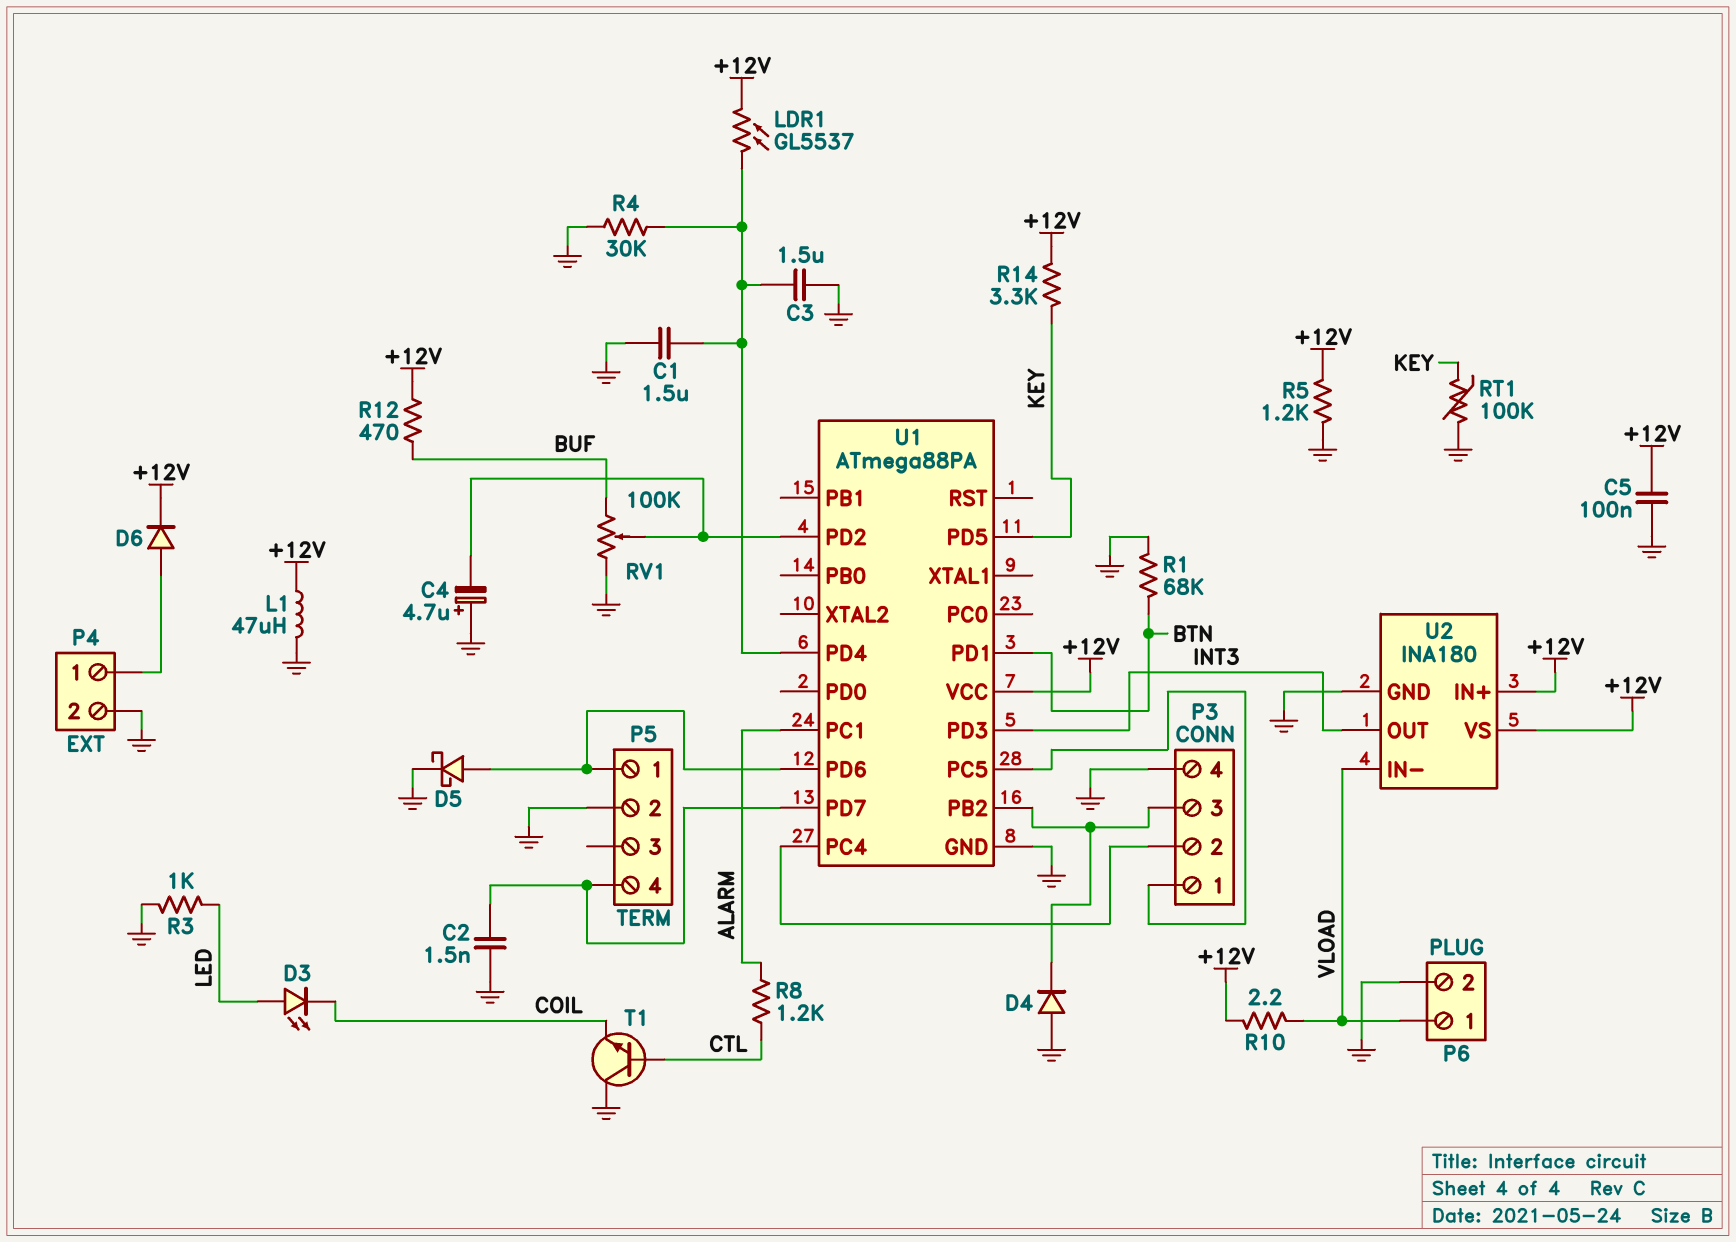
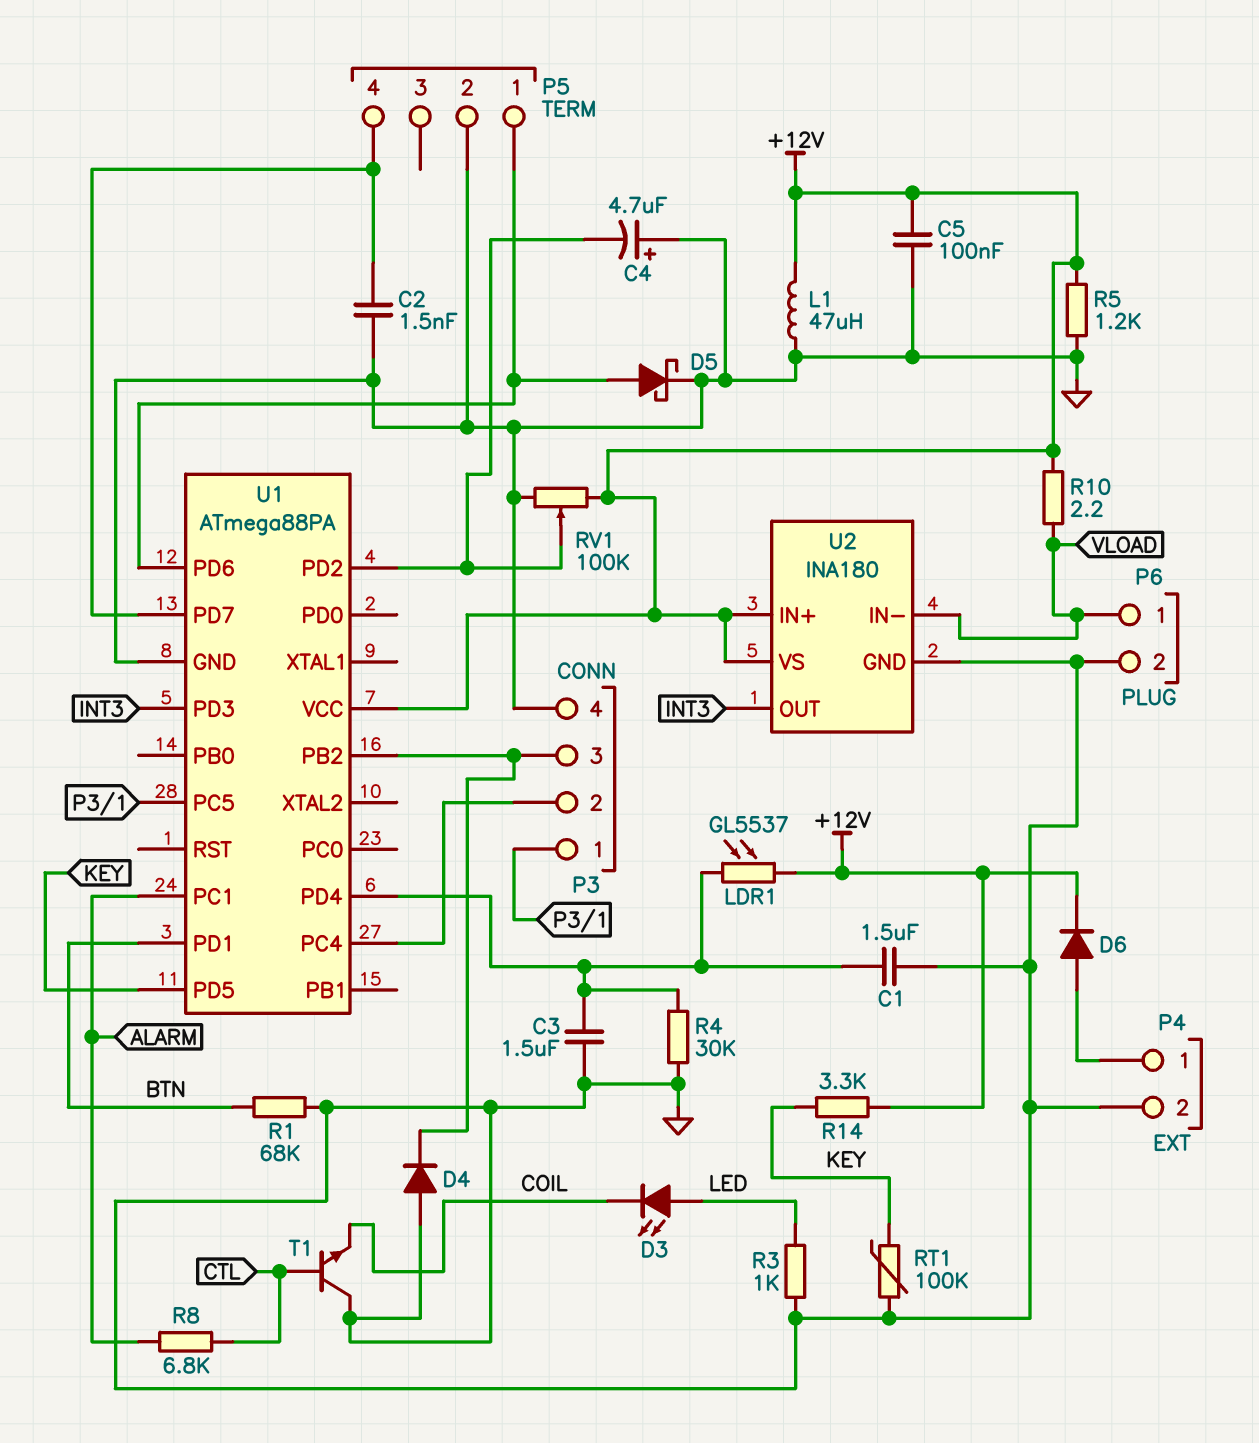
R8: 1.2k (ALARM, CTL) -> 6.8k (ALARM, CTL)
R12: 470 (+12V, BUF) -> none
RV1: 100k (BUF, GND, wiper U1/PD2) -> 100k (+12V, GND, wiper U1/PD2)

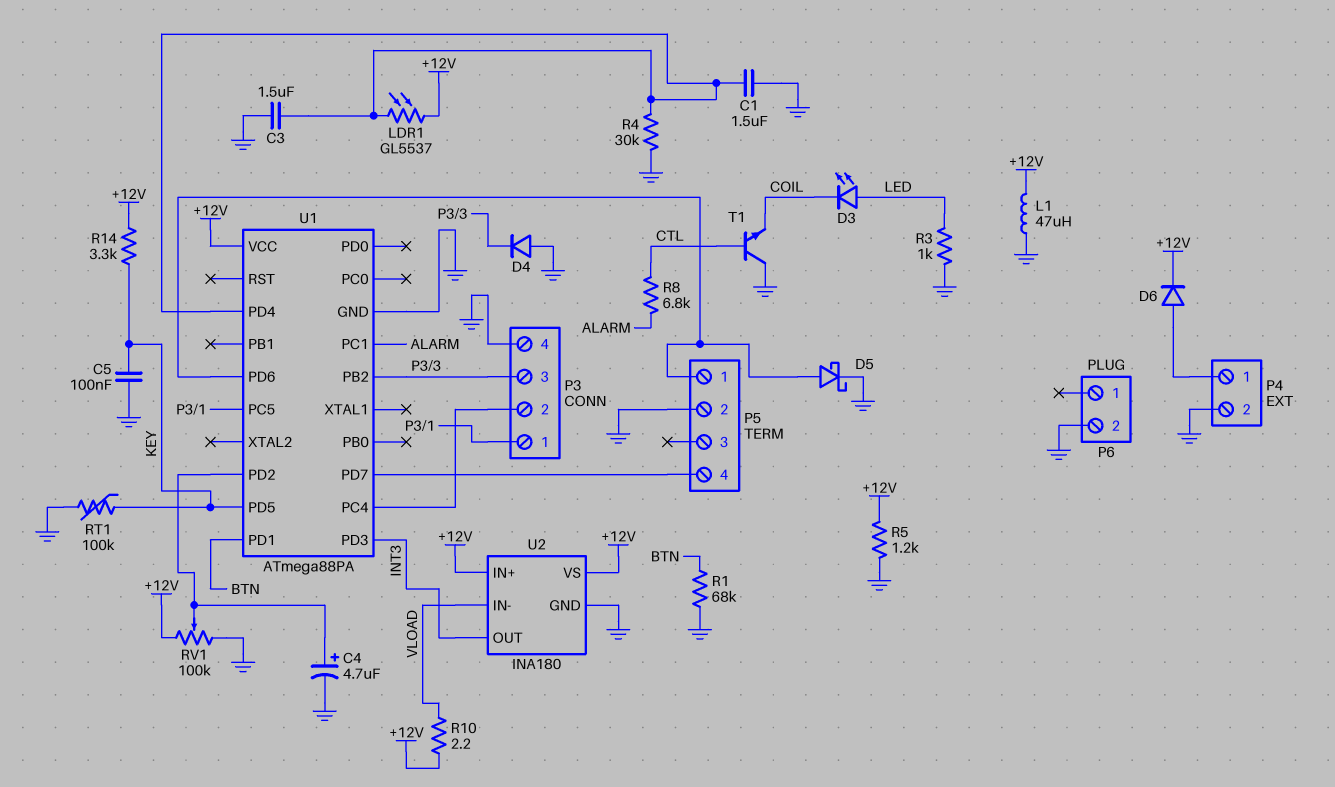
C2: 1.5nF (GND, P5/4) -> none
C4: 4.7uF (plus GND, minus U1/PD2) -> 4.7uF (plus U1/PD2, minus GND)
C5: 100nF (+12V, GND) -> 100nF (GND, KEY)
P6 pin 1: VLOAD -> none

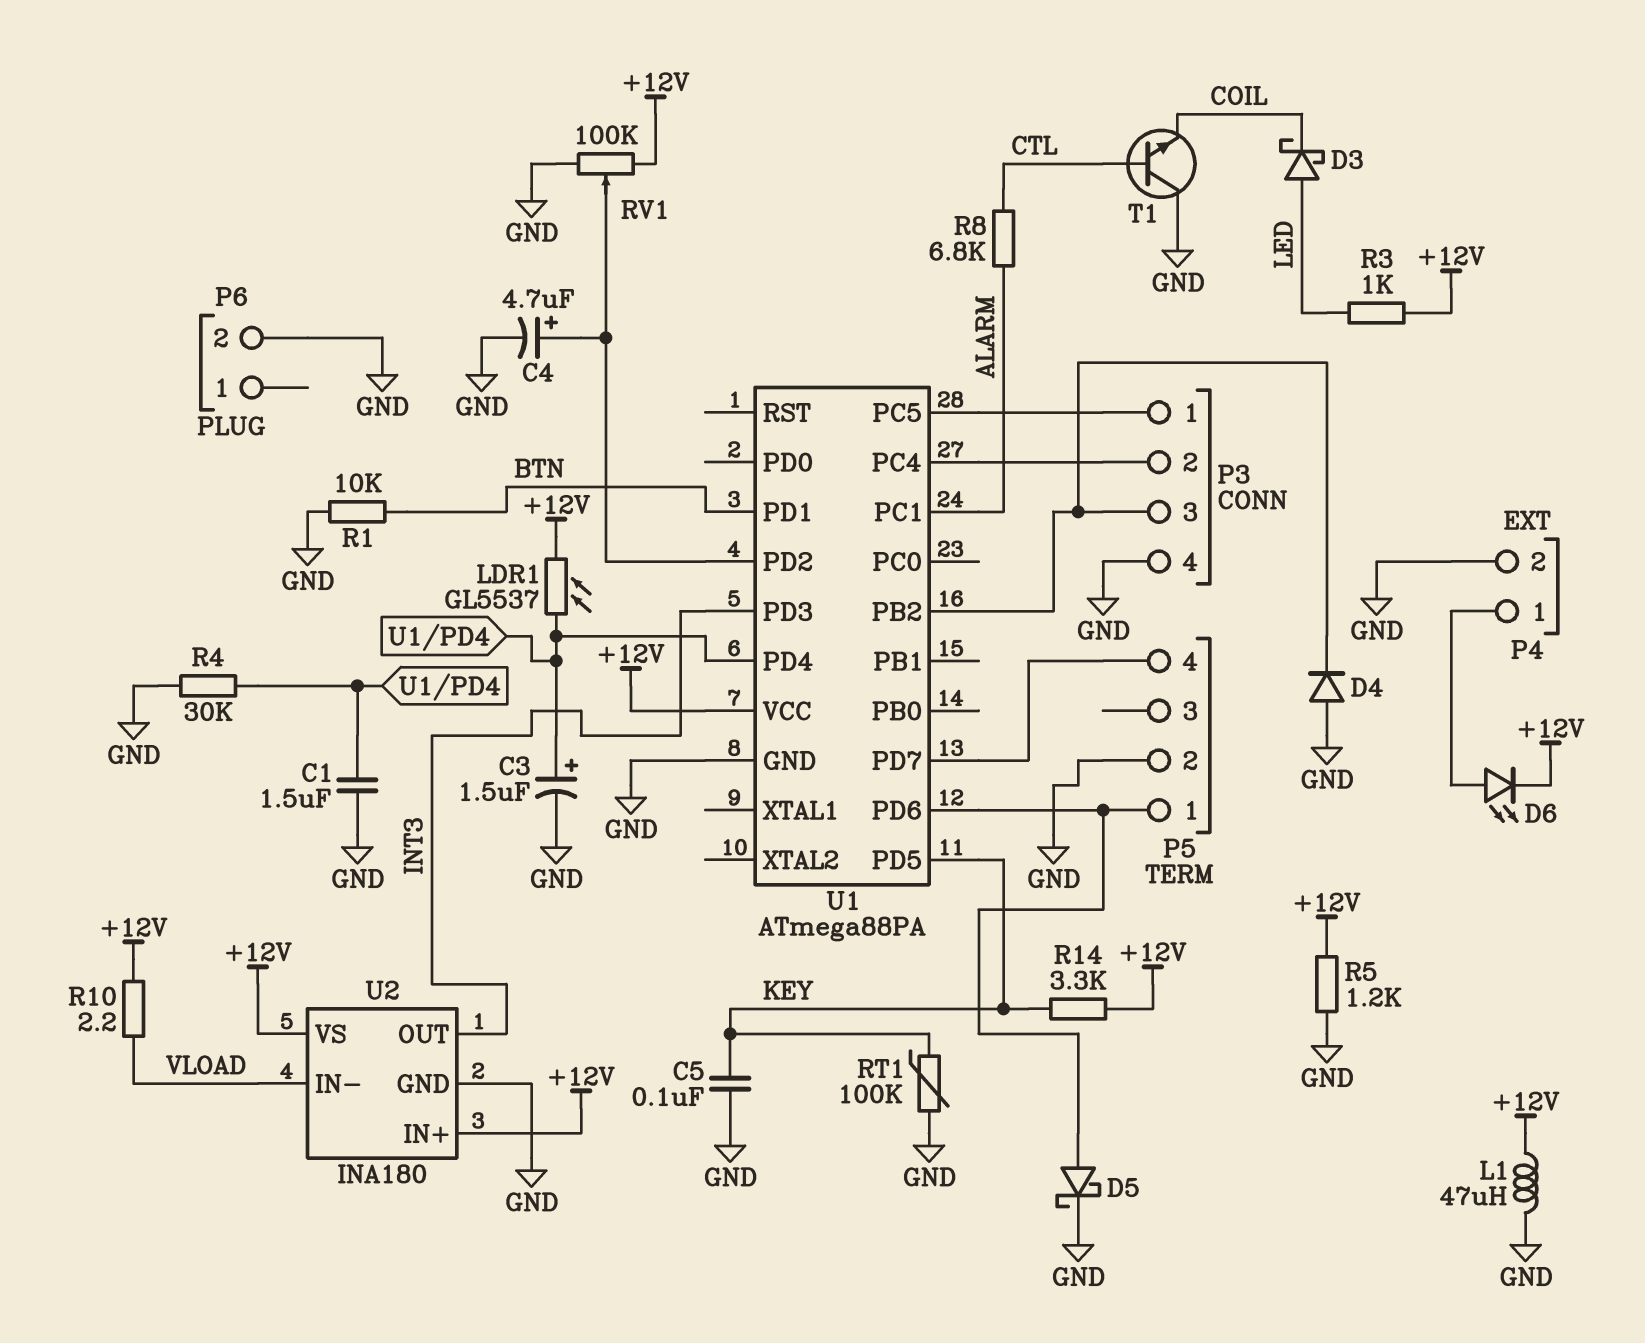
C3: 1.5uF (GND, U1/PD4) -> 1.5uF (plus U1/PD4, minus GND)
D3: LED (A LED, K COIL) -> schottky (A LED, K COIL)
D6: diode (A P4/1, K +12V) -> LED (A P4/1, K +12V)
R1: 68k (BTN, GND) -> 10k (BTN, GND)
R3: 1k (GND, LED) -> 1k (+12V, LED)

